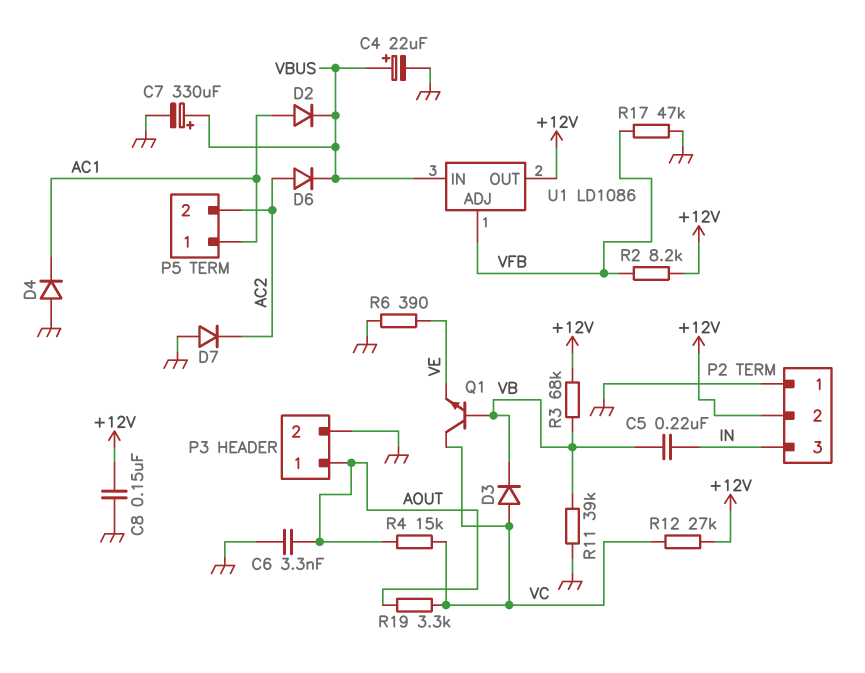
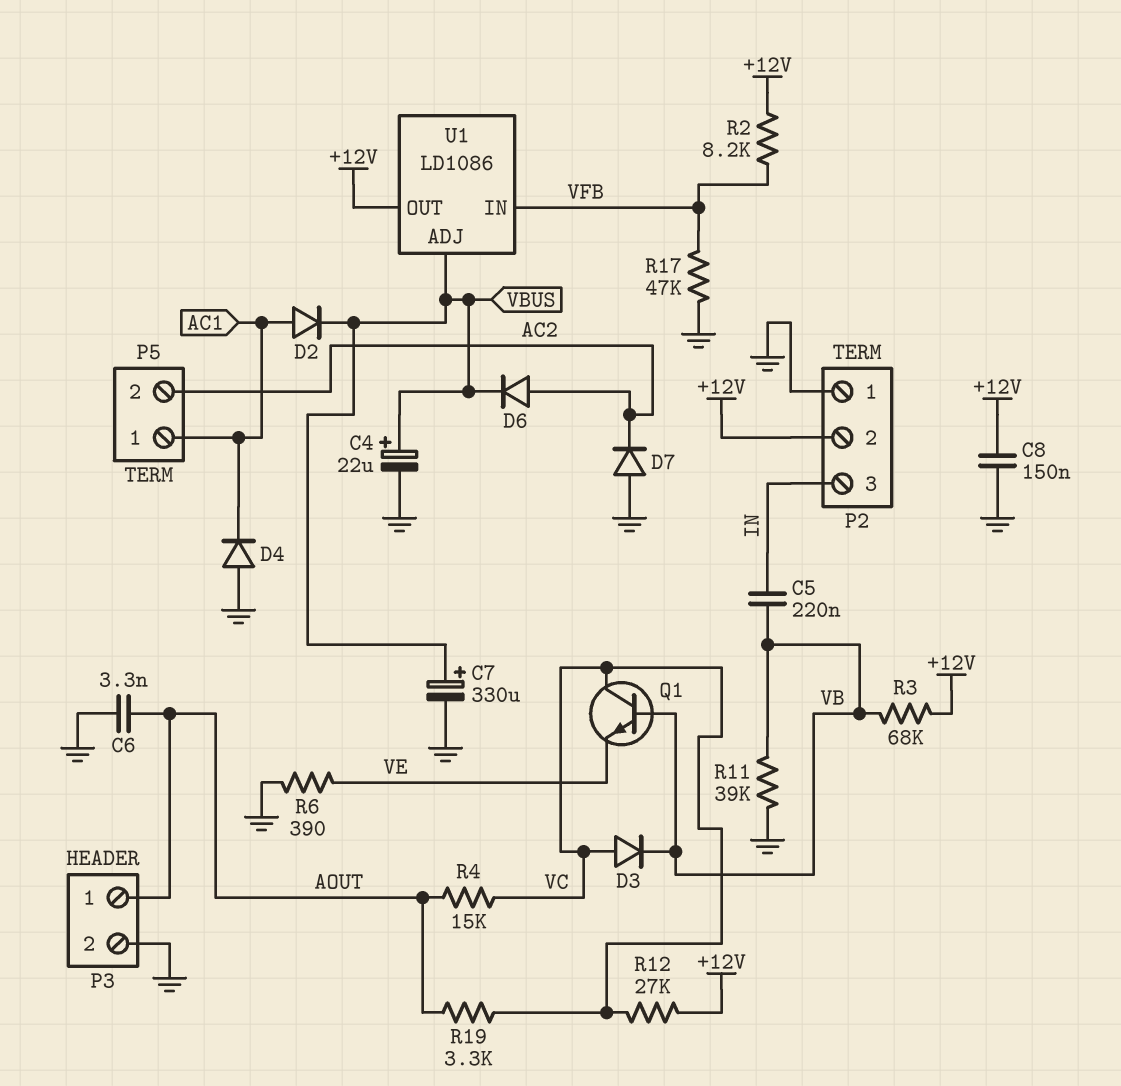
U1 pin ADJ: VFB -> VBUS
U1 pin IN: VBUS -> VFB

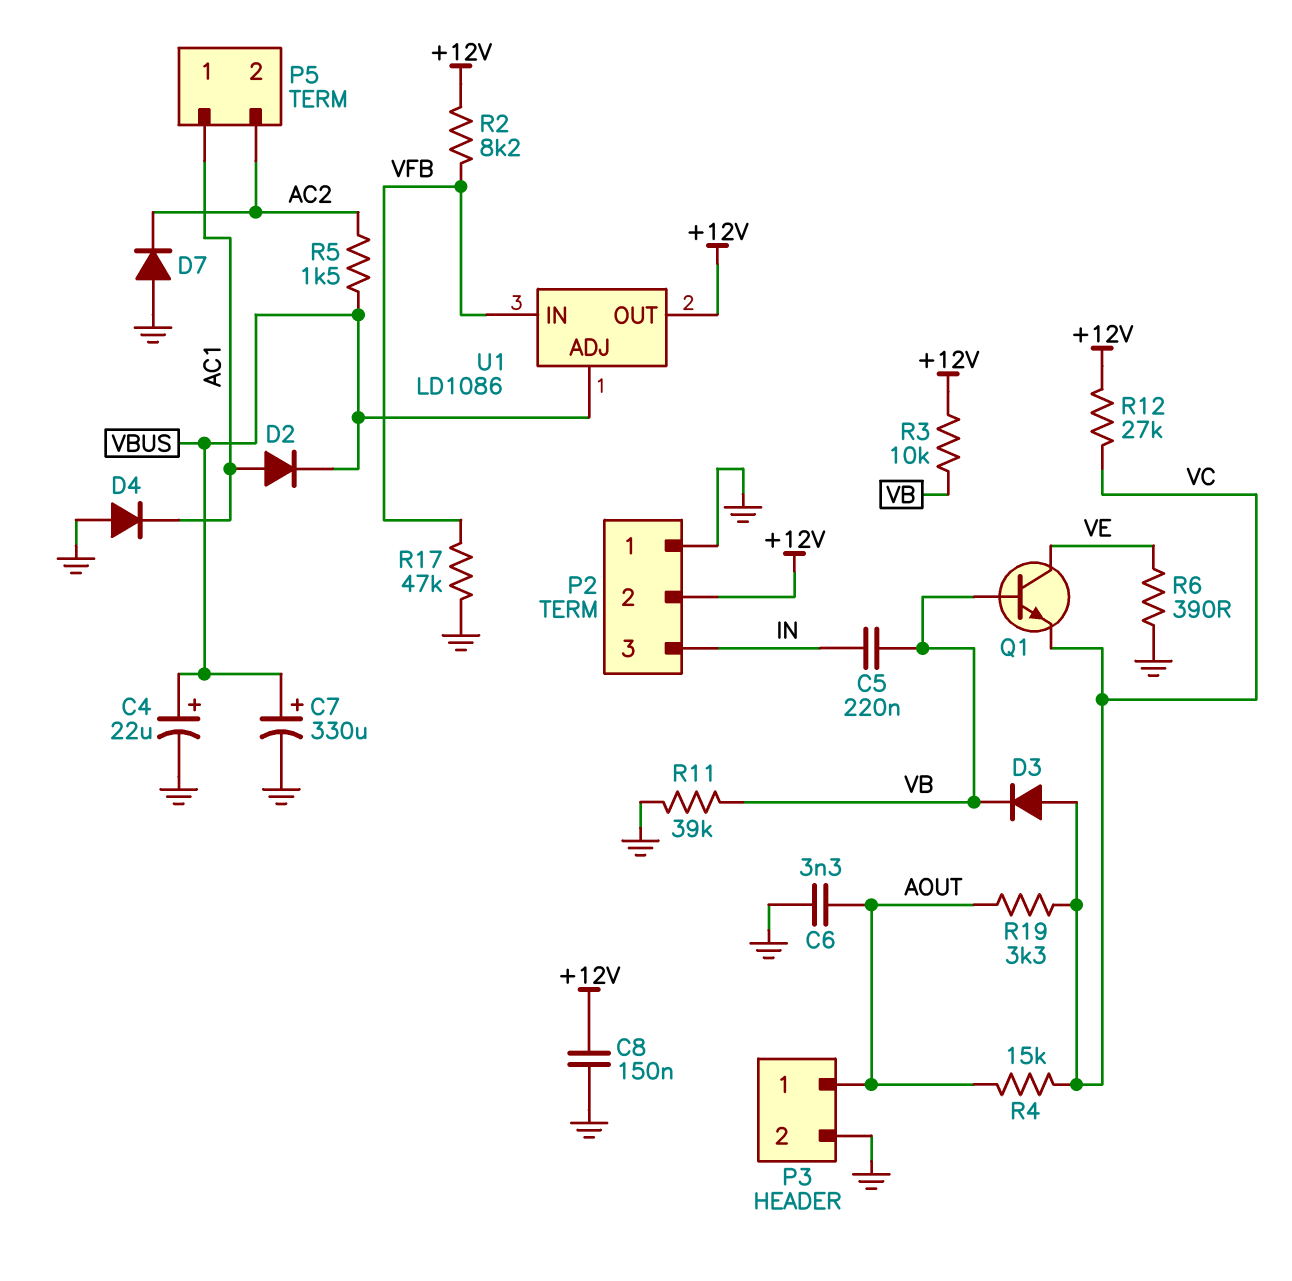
D6: diode (A AC2, K VBUS) -> none
Q1: NPN (B VB, C VC, E VE) -> NPN (B VB, C VE, E VC)
R3: 68k (+12V, VB) -> 10k (+12V, VB)
R5: none -> 1.5k (AC2, VBUS)

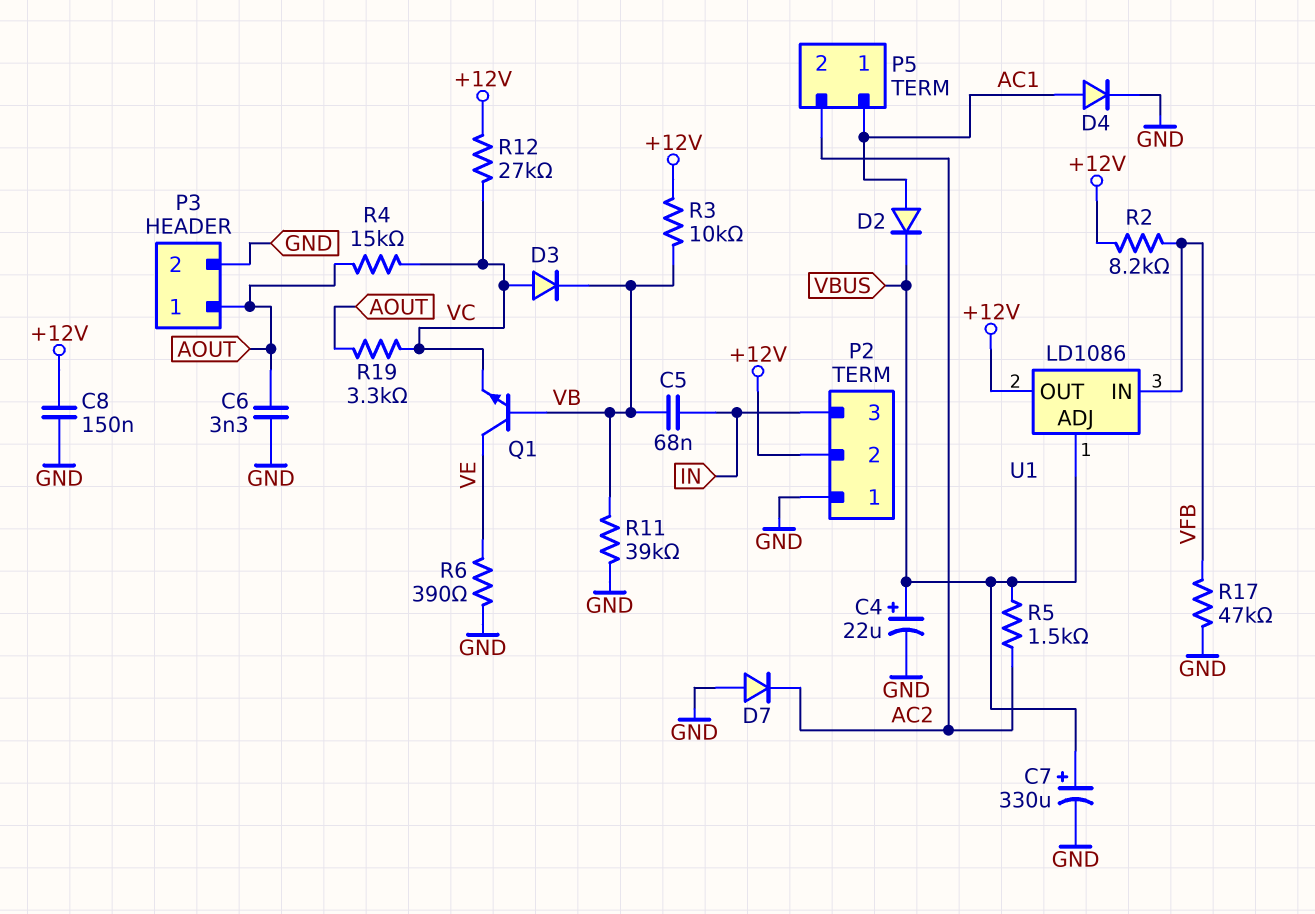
C5: 220nF (IN, VB) -> 68nF (IN, VB)
D4: diode (A GND, K AC1) -> diode (A AC1, K GND)

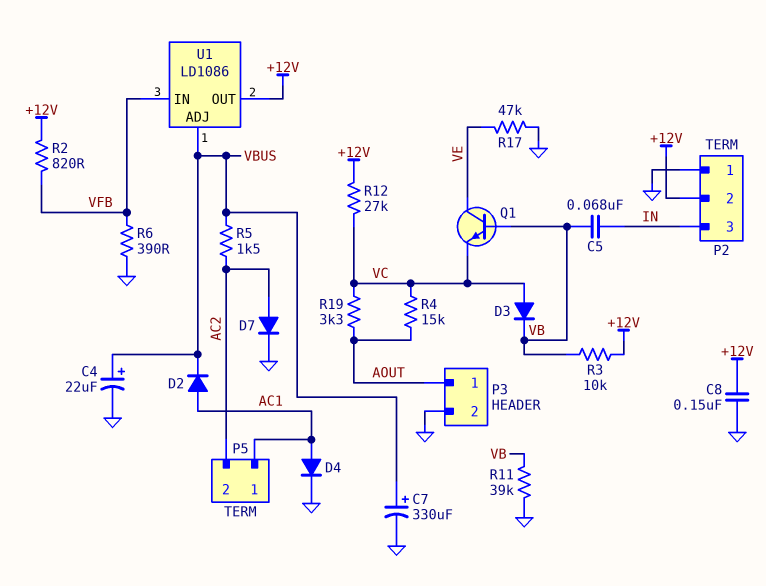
C6: 3.3nF (AOUT, GND) -> none
D7: diode (A GND, K AC2) -> diode (A AC2, K GND)
R2: 8.2k (+12V, VFB) -> 820 (+12V, VFB)
R6: 390 (GND, VE) -> 390 (GND, VFB)
R17: 47k (GND, VFB) -> 47k (GND, VE)

